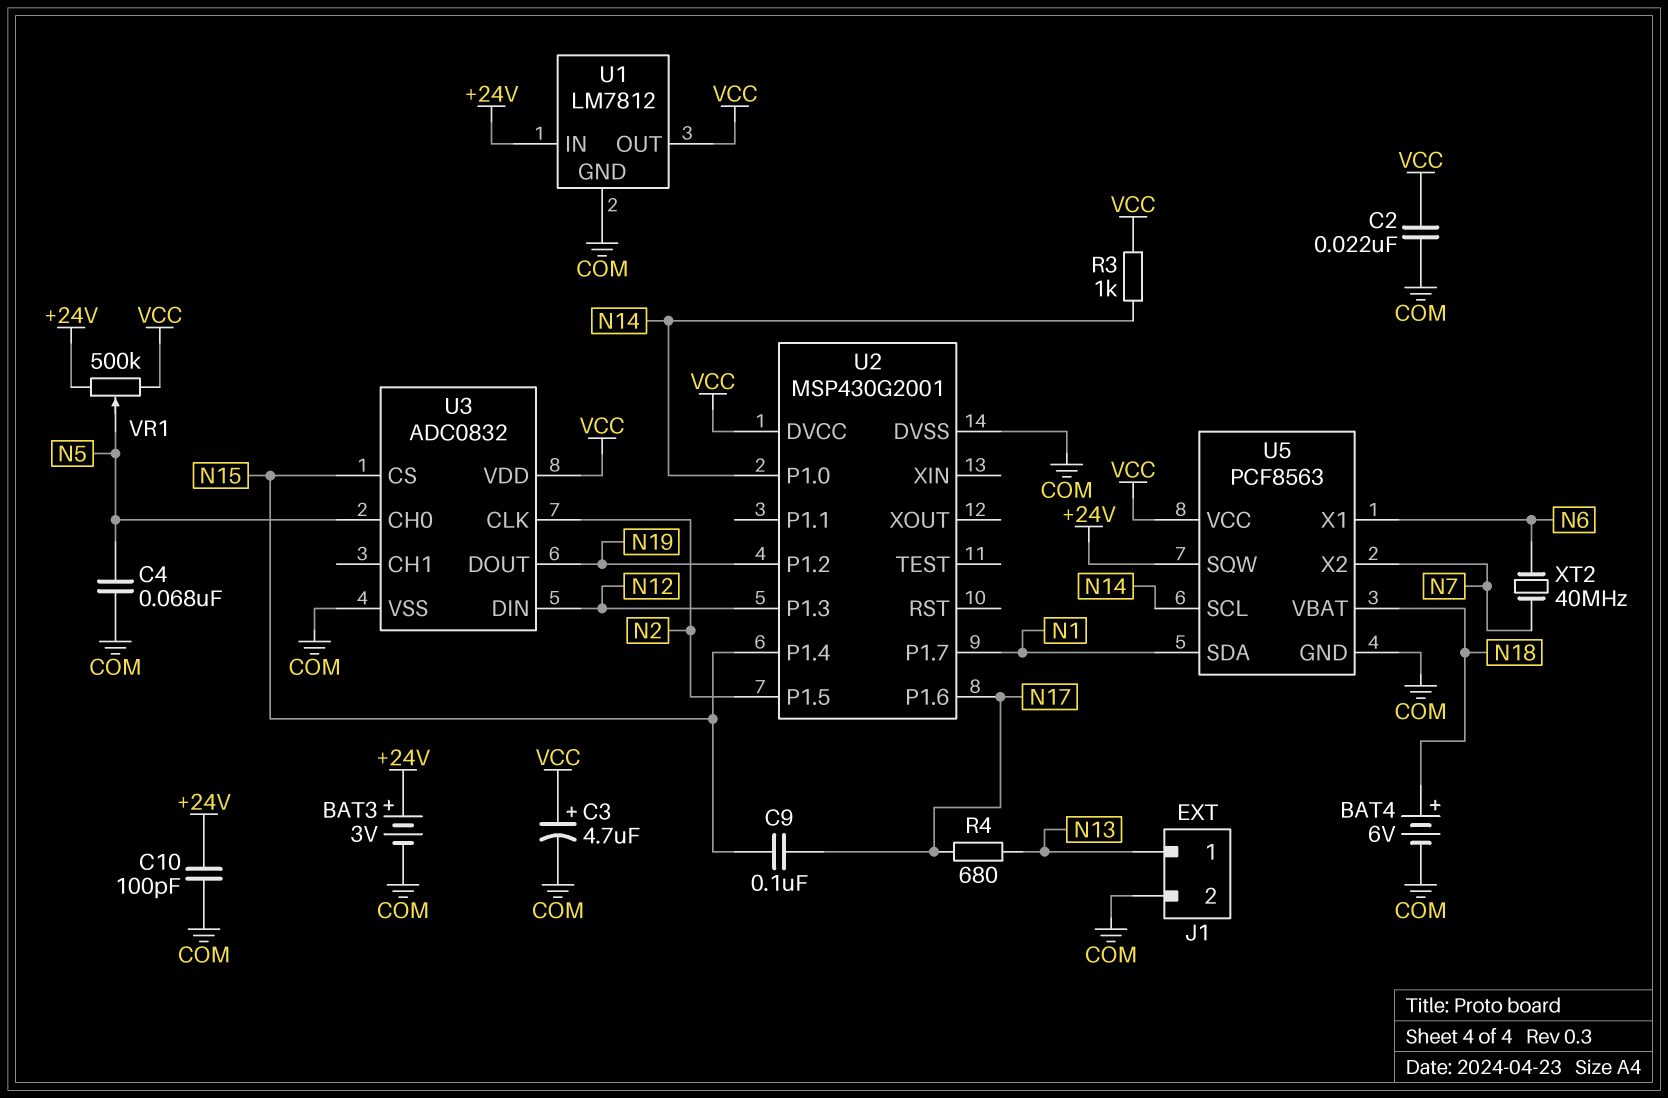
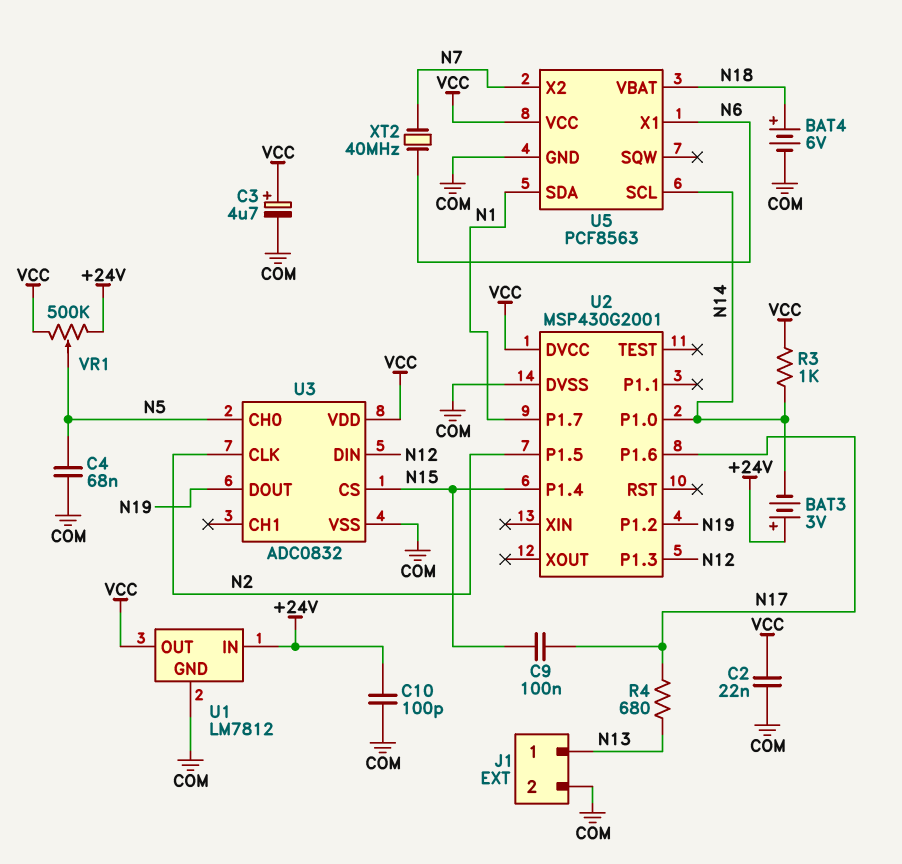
BAT3: 3V (plus +24V, minus COM) -> 3V (plus +24V, minus N14)
U5 pin SQW: +24V -> none

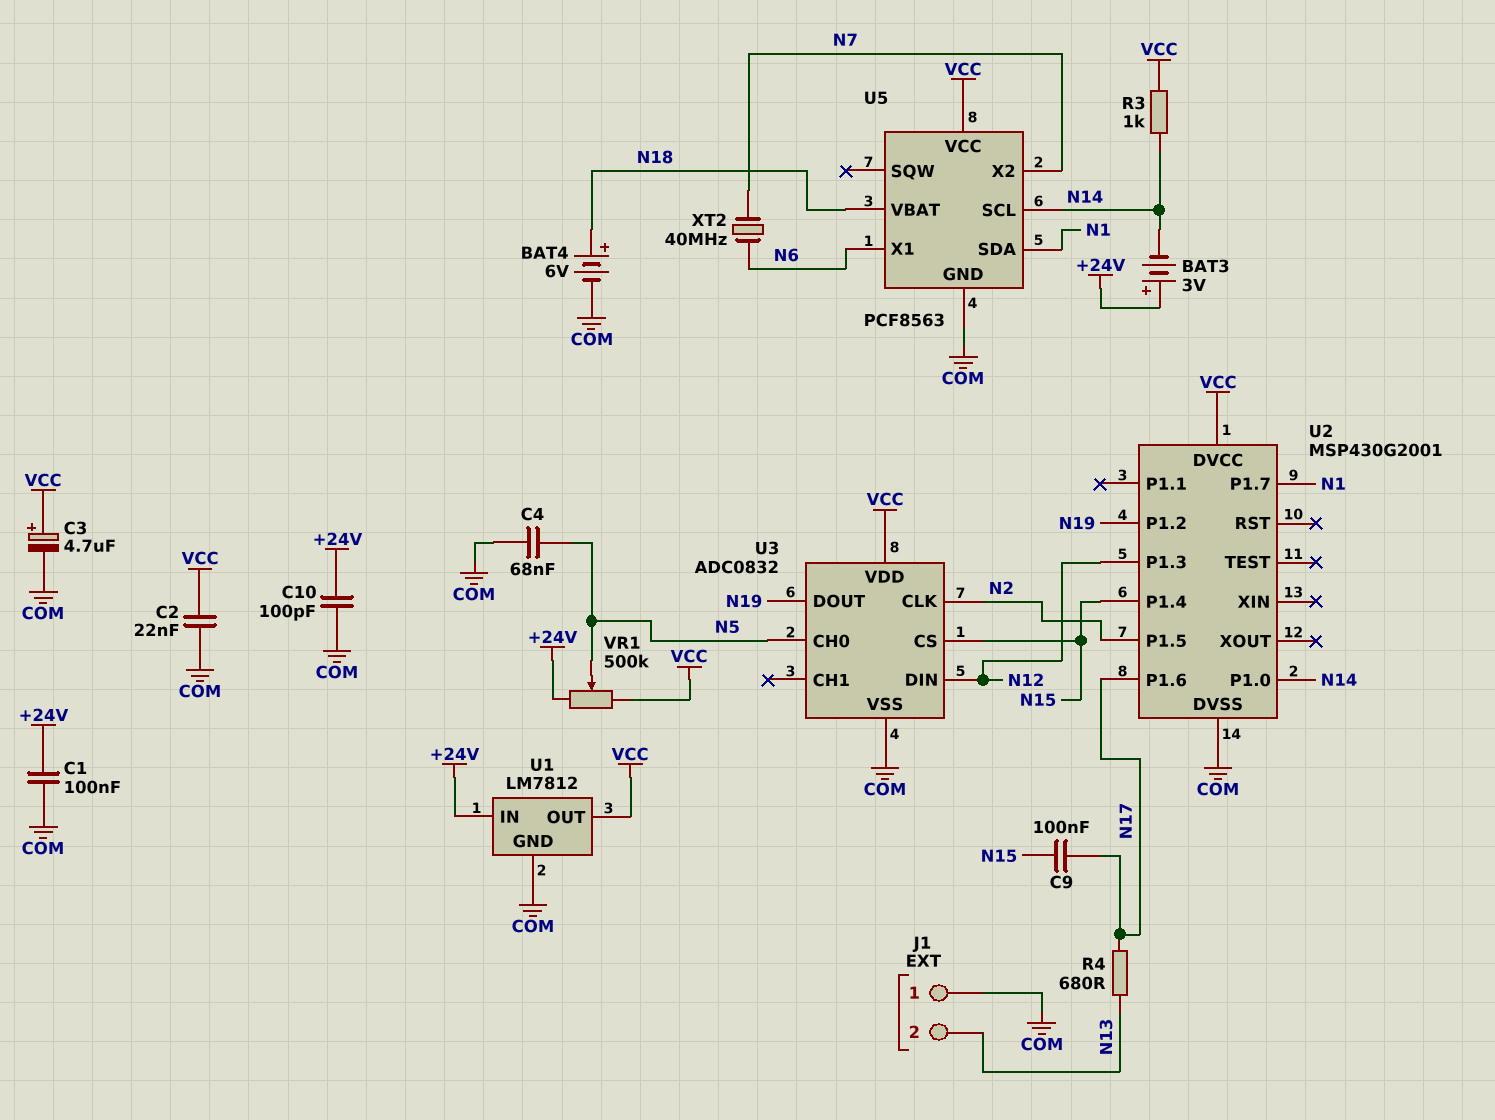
C1: none -> 100nF (+24V, COM)
J1 pin 1: N13 -> COM
J1 pin 2: COM -> N13

